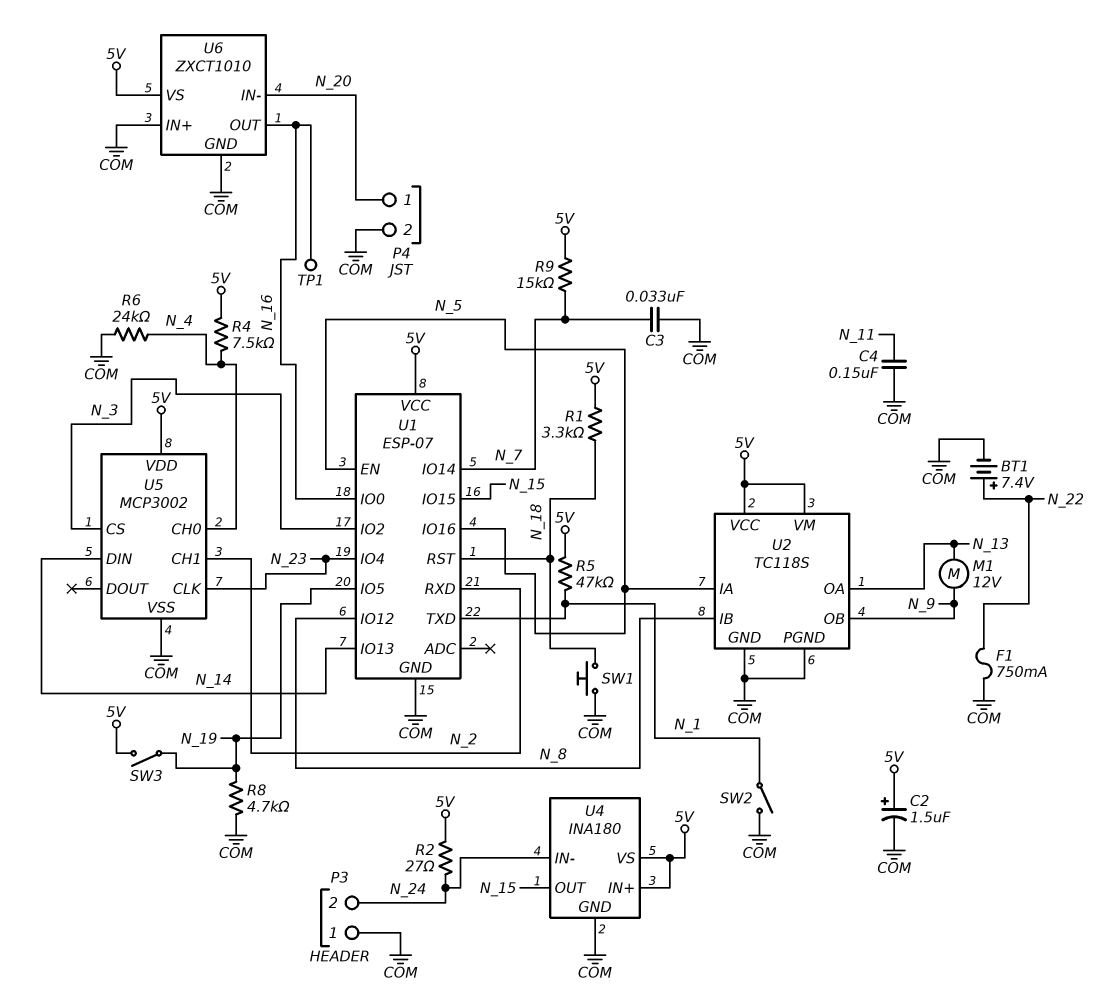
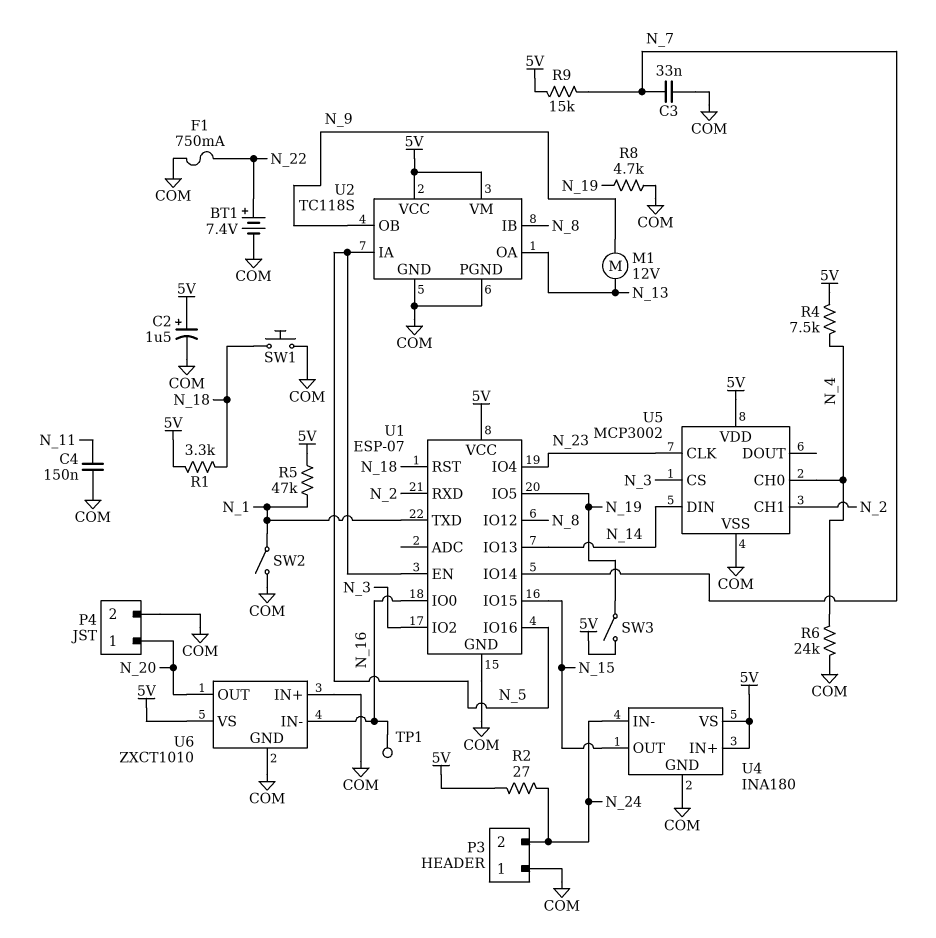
U6 pin IN-: N_20 -> N_16
U6 pin OUT: N_16 -> N_20

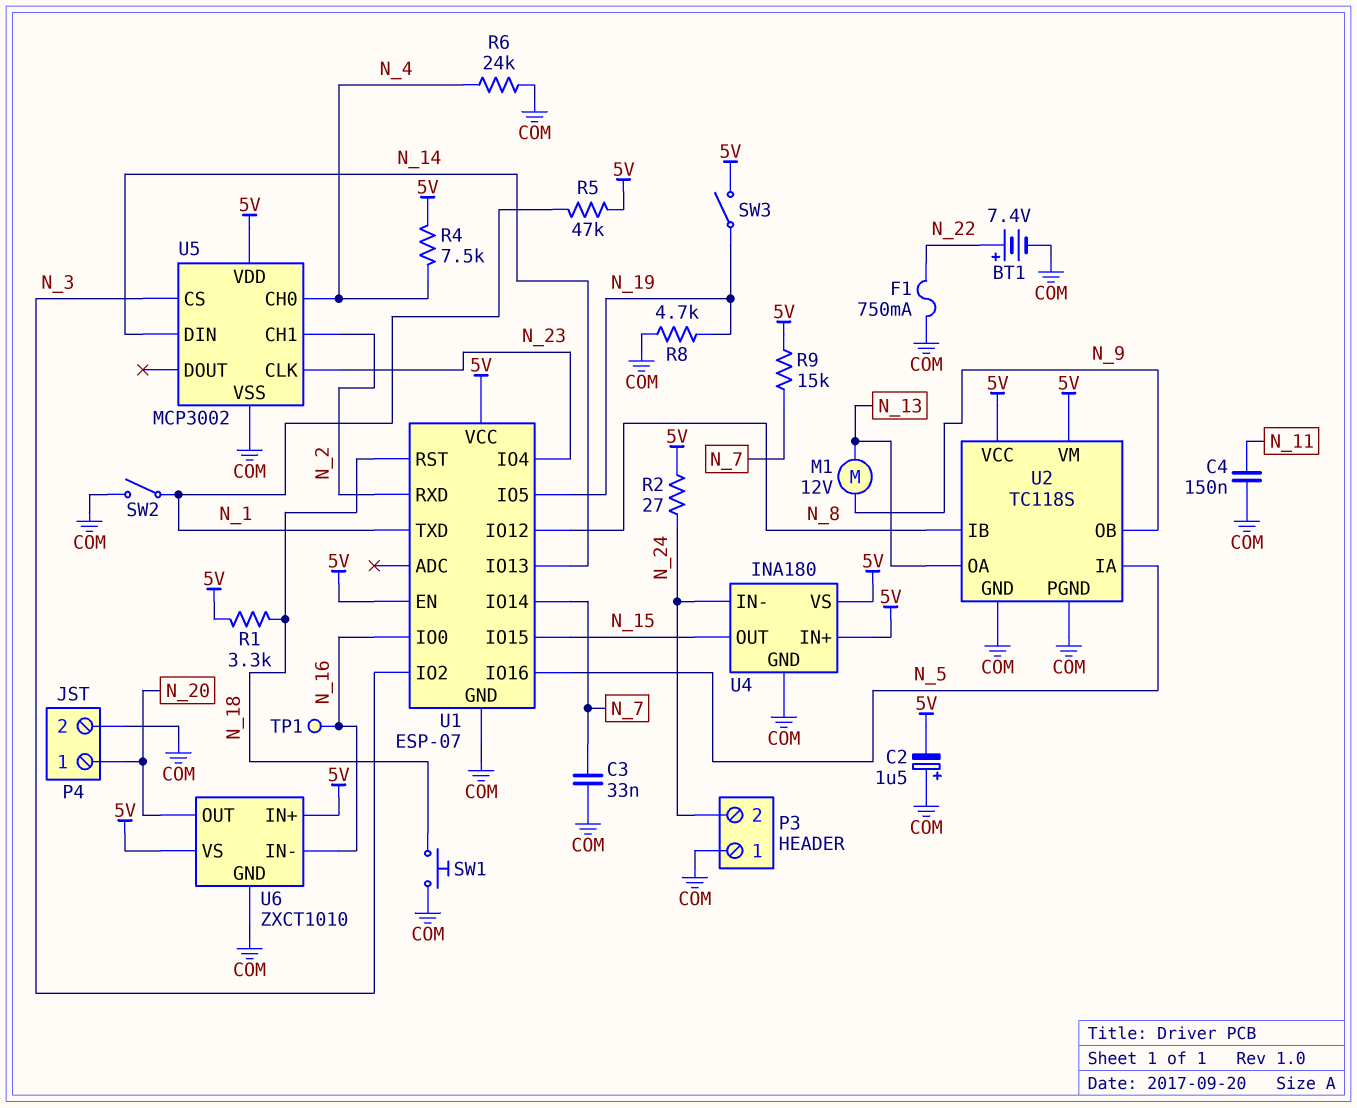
C2: 1.5uF (plus 5V, minus COM) -> 1.5uF (plus COM, minus 5V)
U1 pin EN: N_5 -> 5V
U6 pin IN+: COM -> 5V

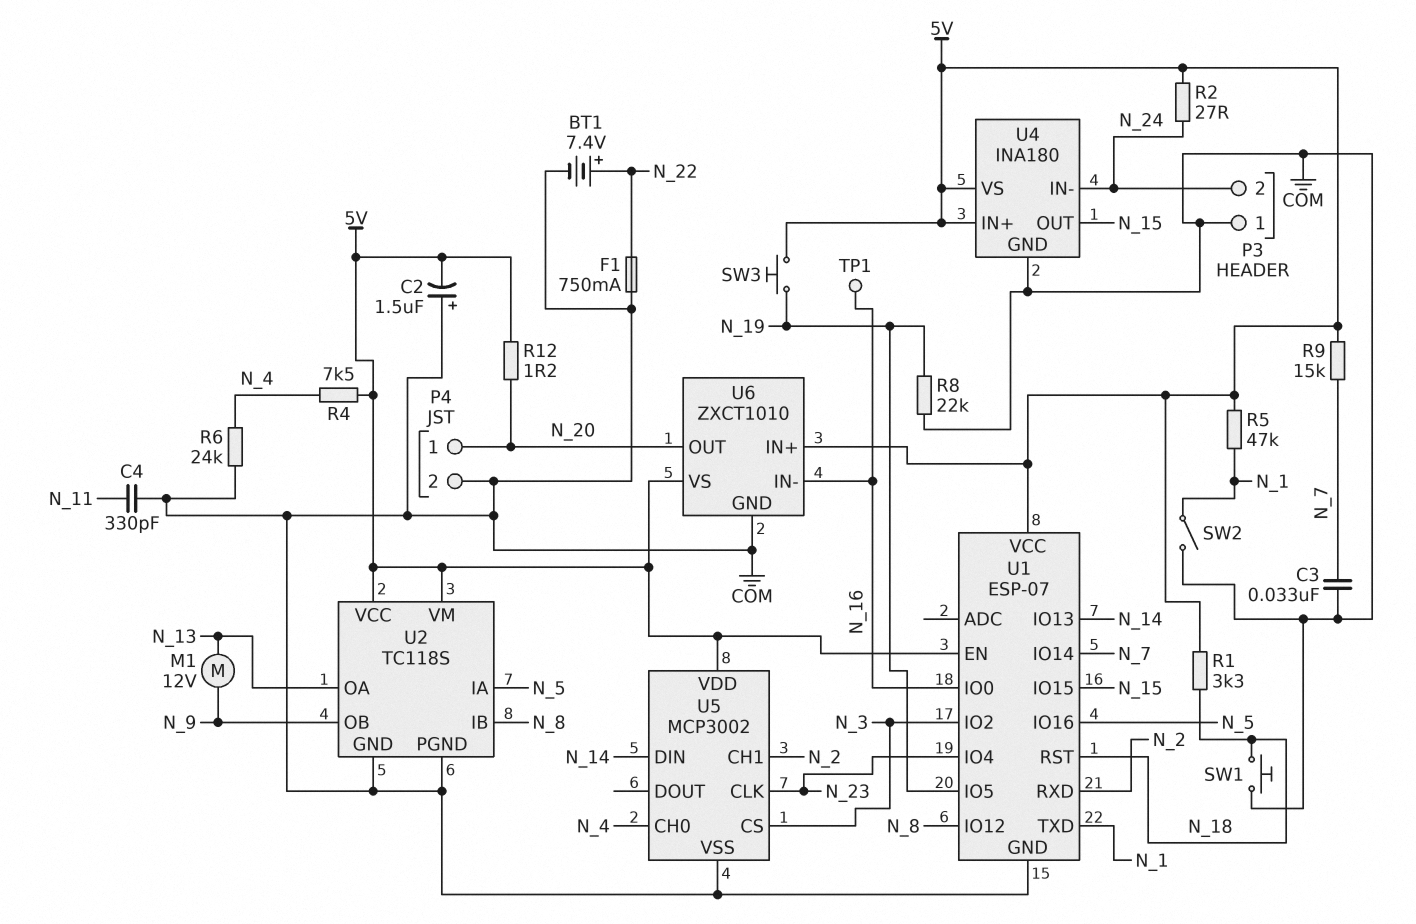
C4: 150nF (COM, N_11) -> 330pF (COM, N_11)
R8: 4.7k (COM, N_19) -> 22k (COM, N_19)
R12: none -> 1.2 (5V, N_20)
SW3: switch (5V, N_19) -> button (5V, N_19)

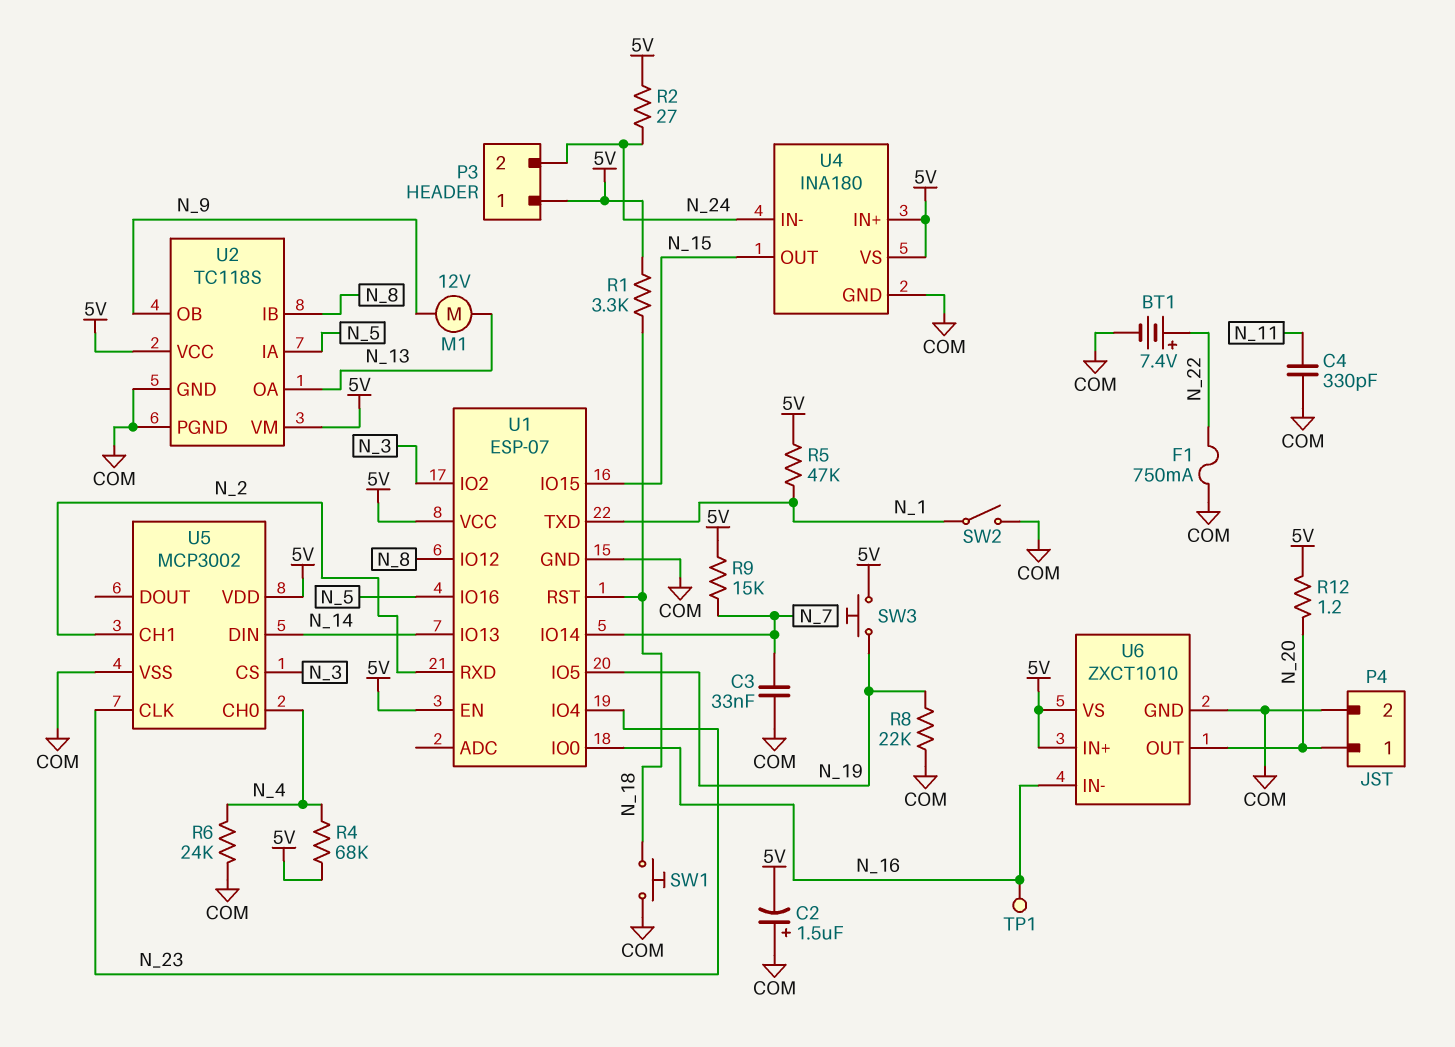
P3 pin 1: COM -> 5V
R4: 7.5k (5V, N_4) -> 68k (5V, N_4)

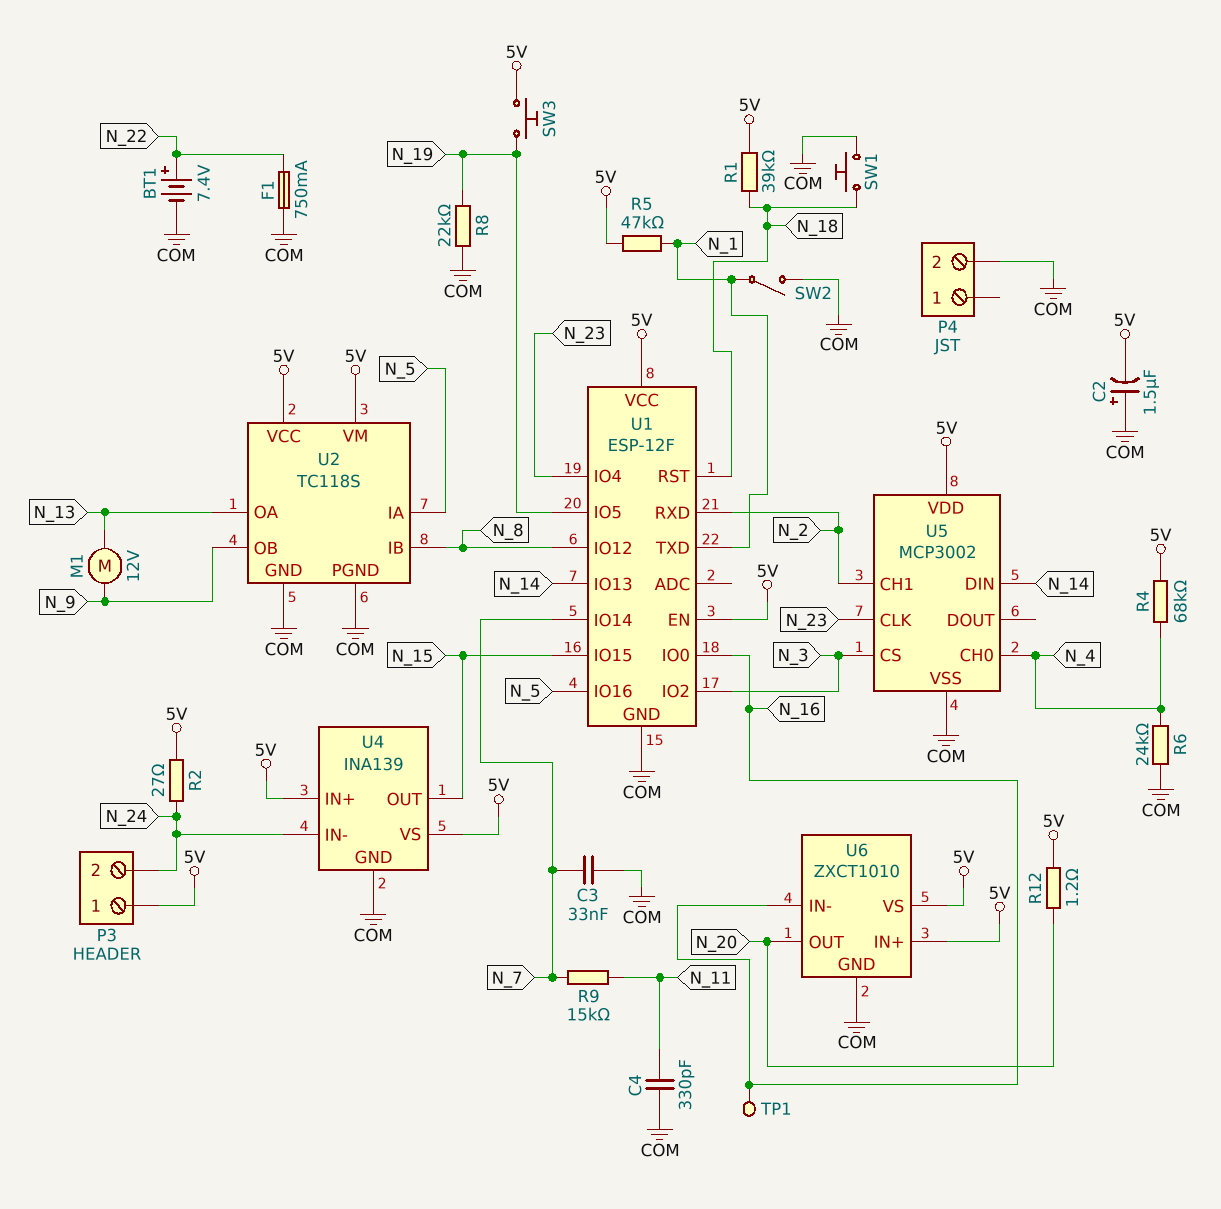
P4 pin 1: N_20 -> none
R1: 3.3k (5V, N_18) -> 39k (5V, N_18)
R9: 15k (5V, N_7) -> 15k (N_7, N_11)
U1: ESP-07 -> ESP-12F
U4: INA180 -> INA139

